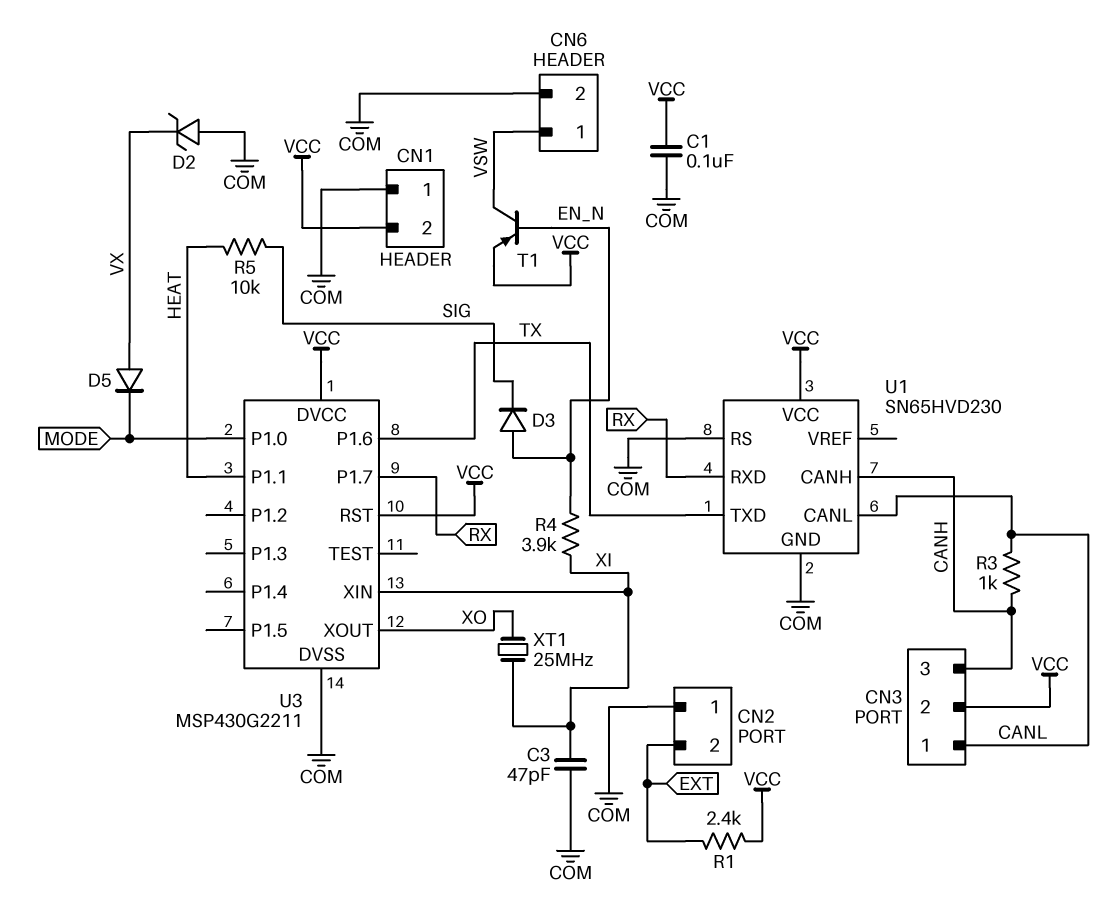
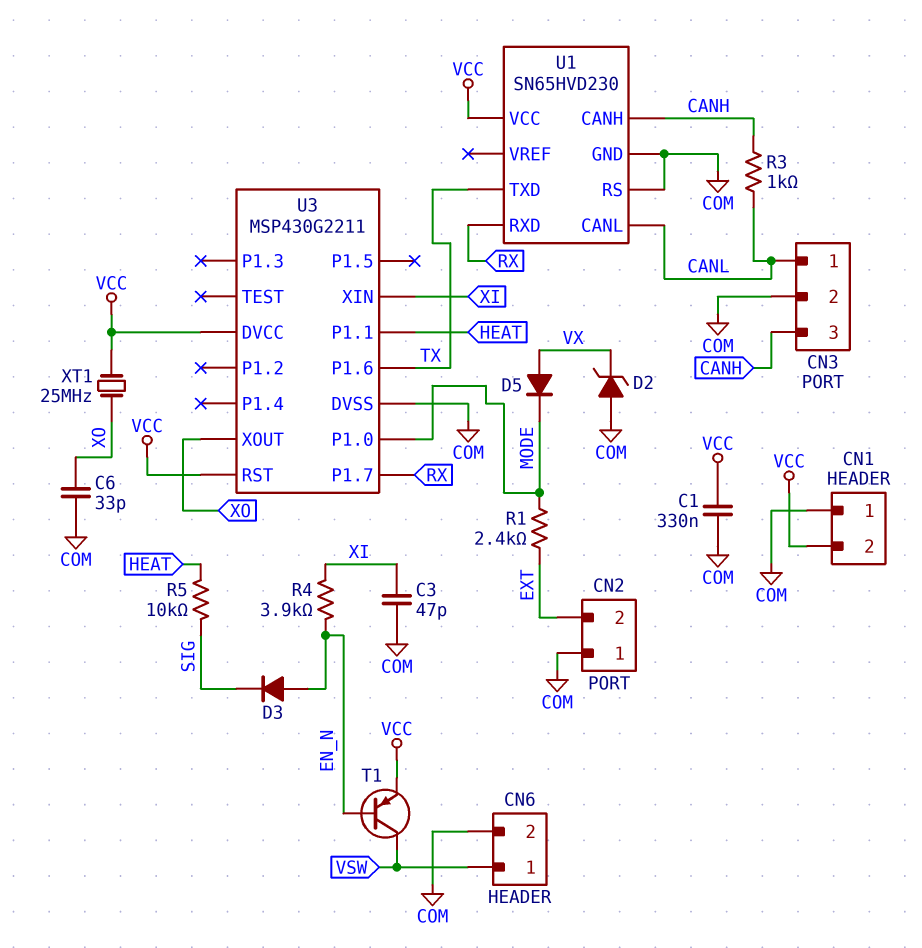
C1: 100nF (COM, VCC) -> 330nF (COM, VCC)
C6: none -> 33pF (COM, XO)
CN3 pin 2: VCC -> COM
R1: 2.4k (EXT, VCC) -> 2.4k (EXT, MODE)
XT1: 25MHz (XI, XO) -> 25MHz (VCC, XO)

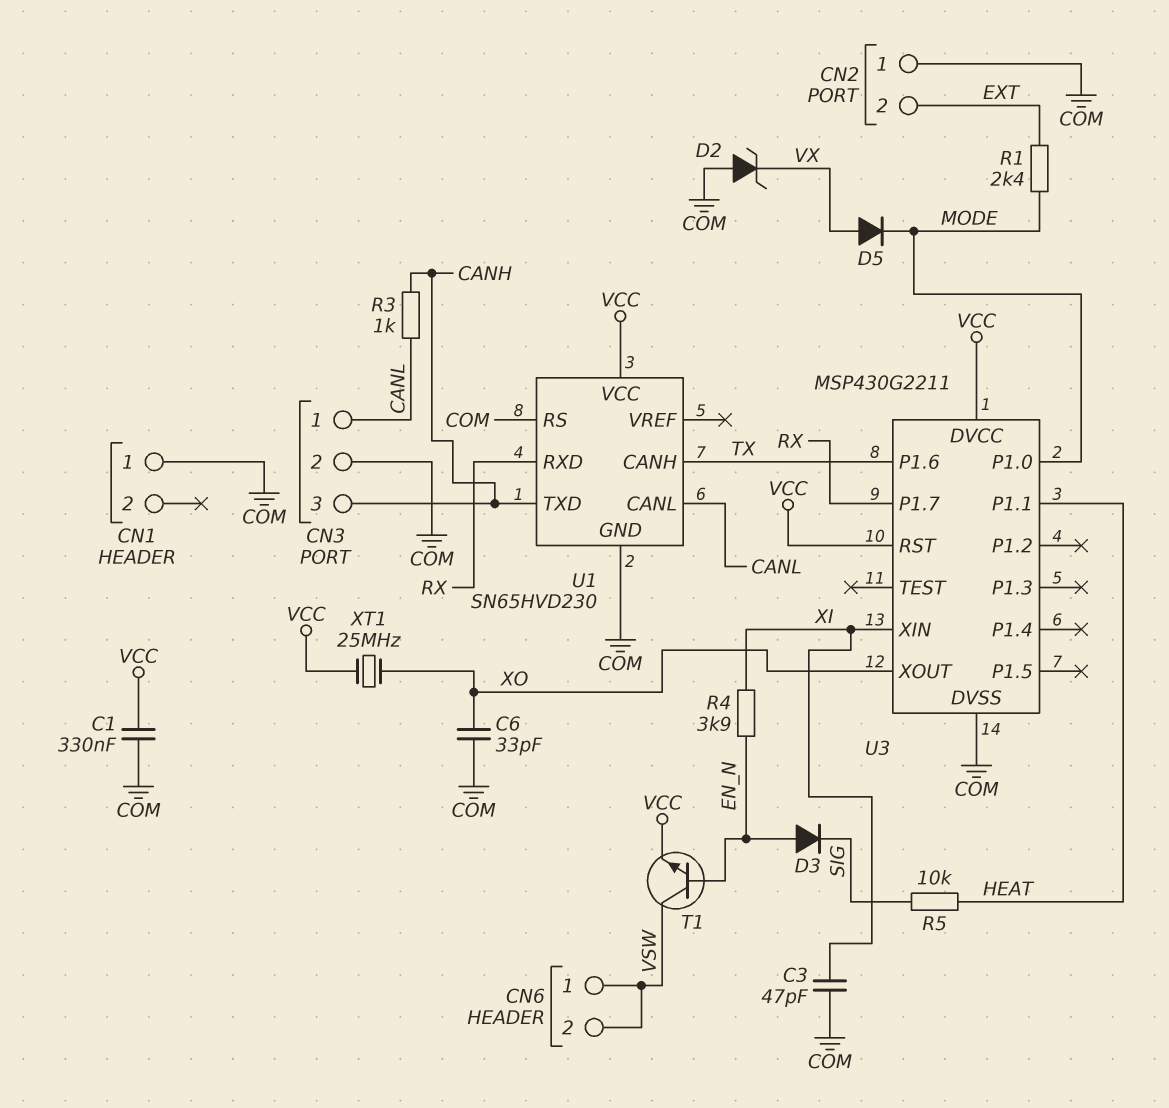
CN1 pin 2: VCC -> none
CN6 pin 2: COM -> VSW
T1: PNP (B EN_N, C VSW, E VCC) -> NPN (B EN_N, C VSW, E VCC)
U1 pin CANH: CANH -> TX
U1 pin TXD: TX -> CANH

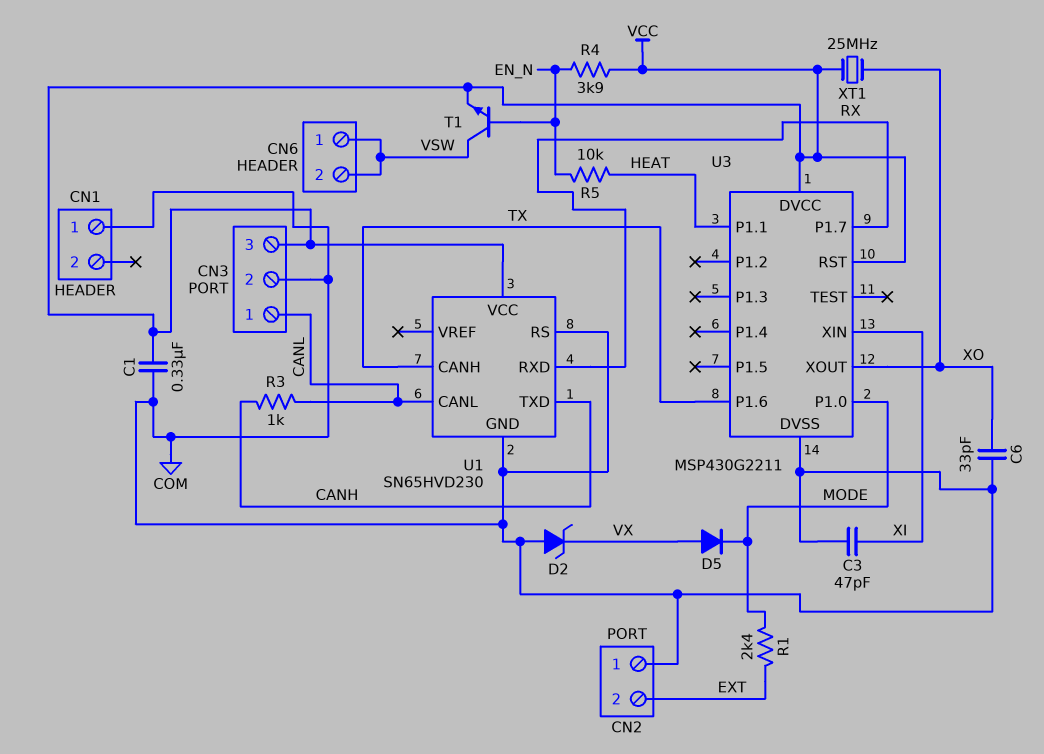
CN3 pin 3: CANH -> VCC
D3: diode (A EN_N, K SIG) -> none
R4: 3.9k (EN_N, XI) -> 3.9k (EN_N, VCC)
R5: 10k (HEAT, SIG) -> 10k (EN_N, HEAT)

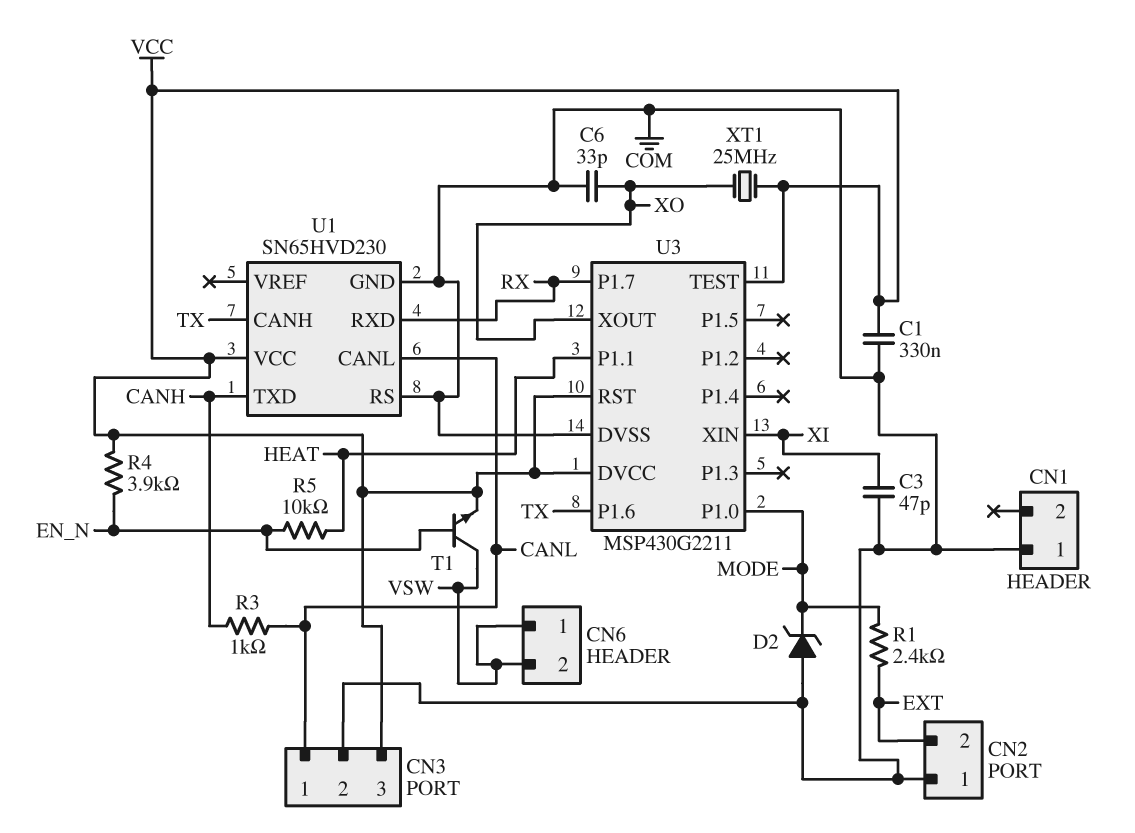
D2: zener (A COM, K VX) -> zener (A COM, K MODE)
D5: diode (A VX, K MODE) -> none
U3 pin TEST: none -> VCC

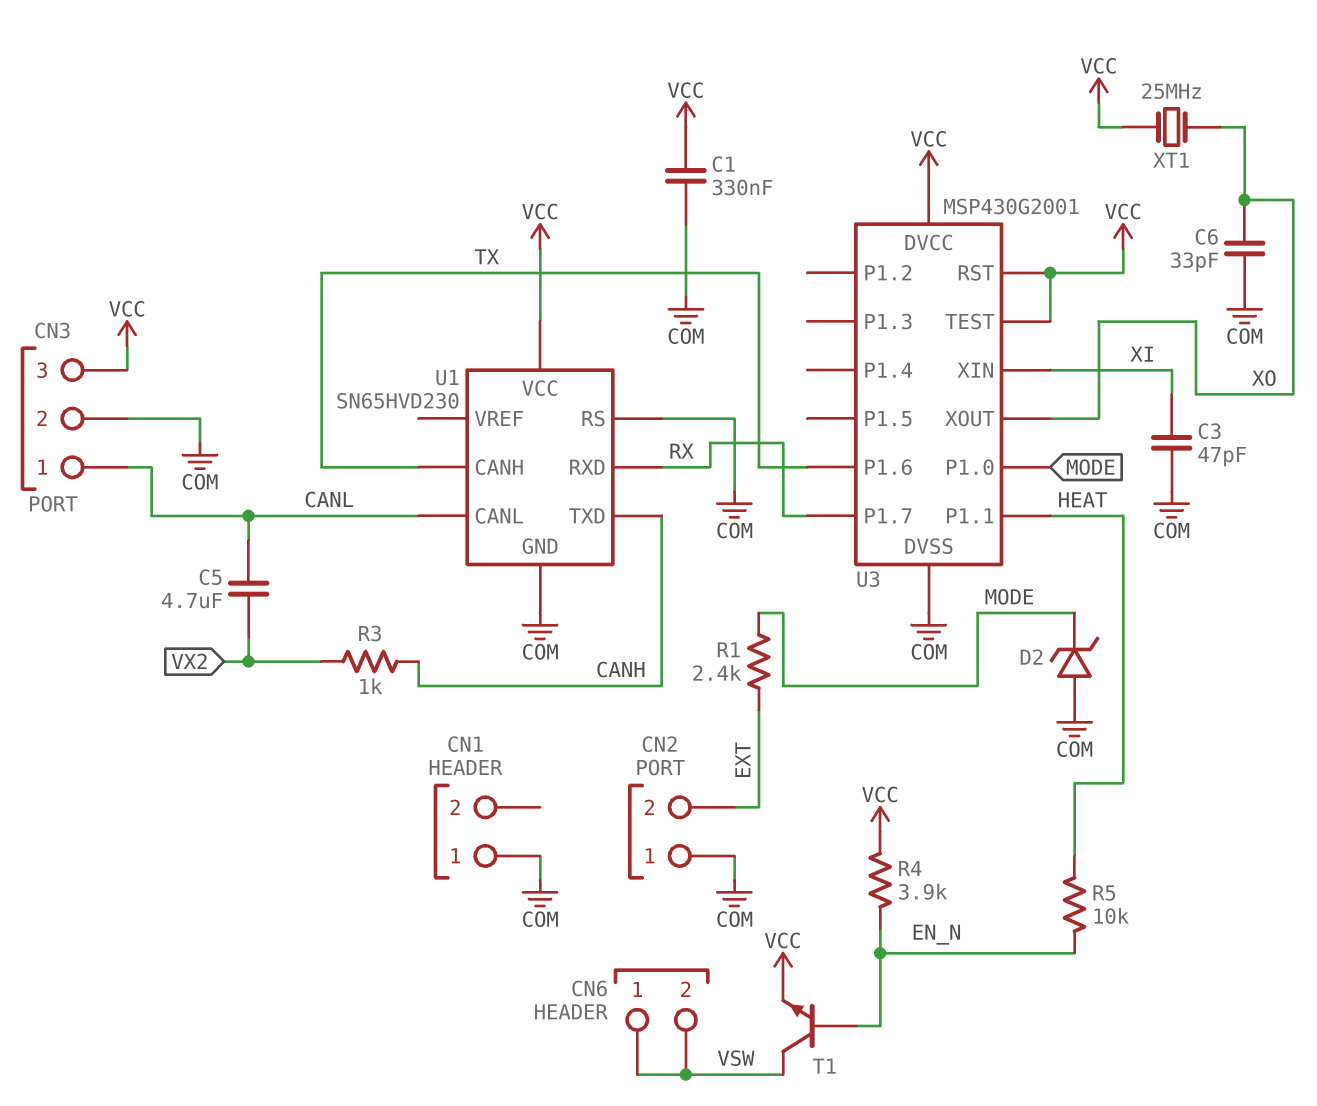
C5: none -> 4.7uF (CANL, VX2)
R3: 1k (CANH, CANL) -> 1k (CANH, VX2)
U3: MSP430G2211 -> MSP430G2001

